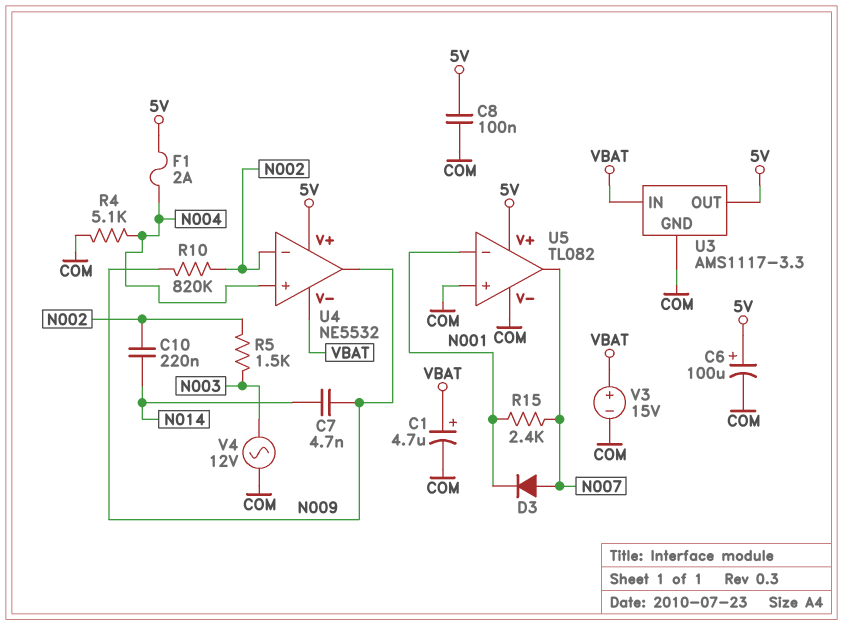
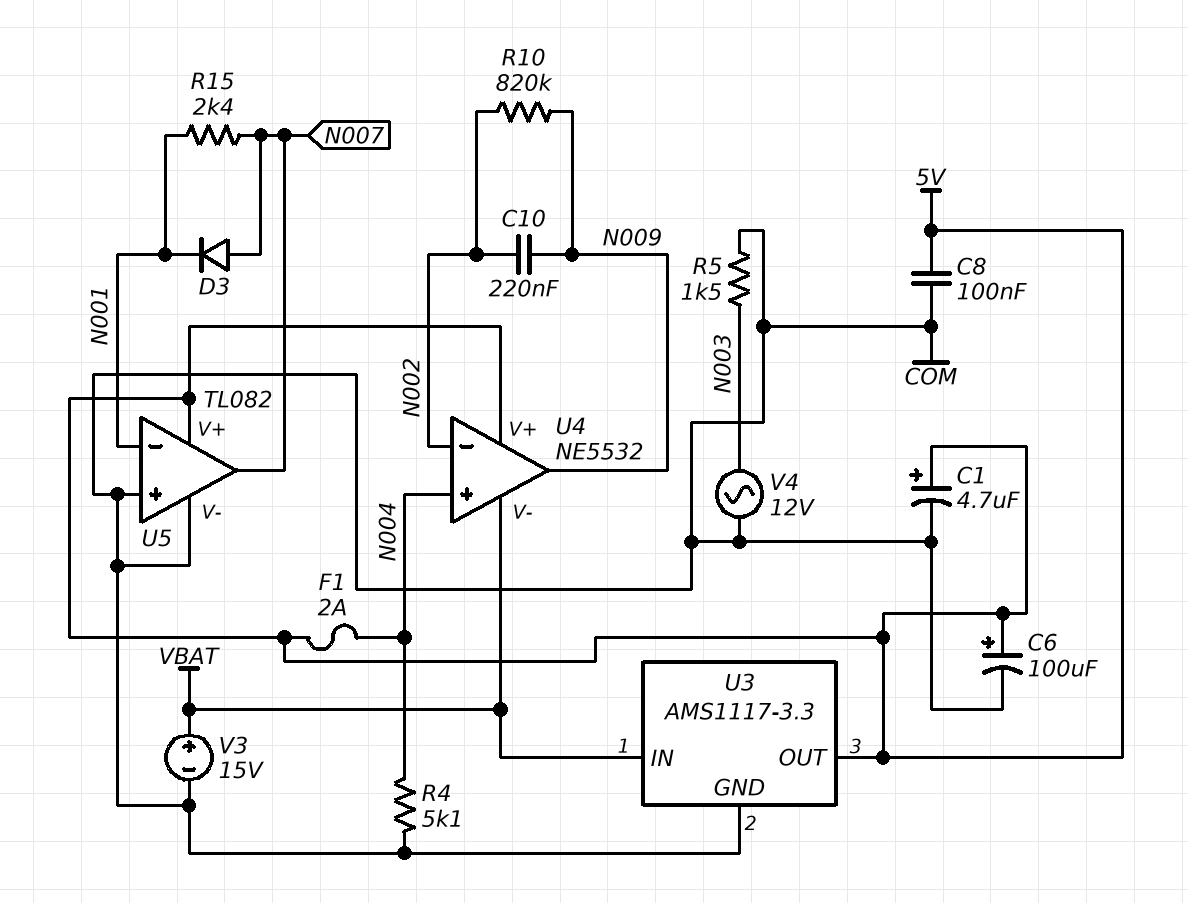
C1: 4.7uF (plus VBAT, minus COM) -> 4.7uF (plus 5V, minus COM)
C7: 4.7nF (N009, N014) -> none
C10: 220nF (N002, N014) -> 220nF (N002, N009)
R5: 1.5k (N002, N003) -> 1.5k (COM, N003)

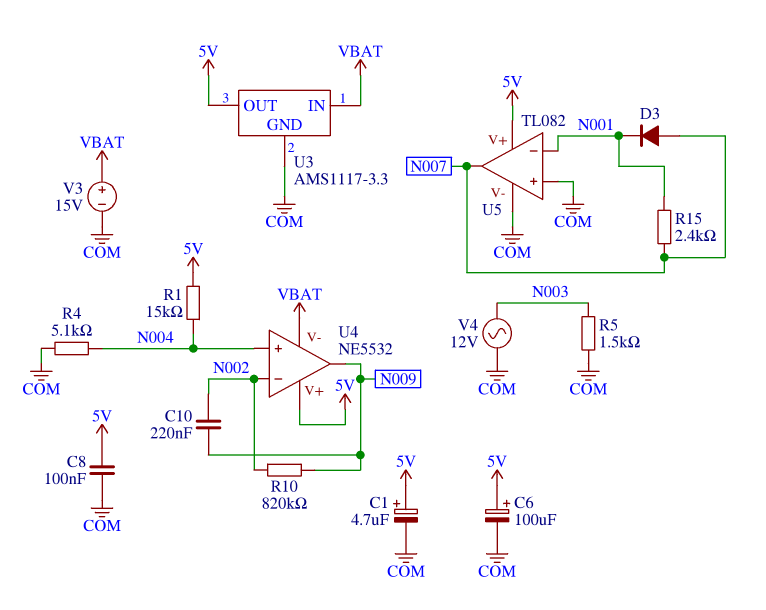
F1: 2A (5V, N004) -> none
R1: none -> 15k (5V, N004)

